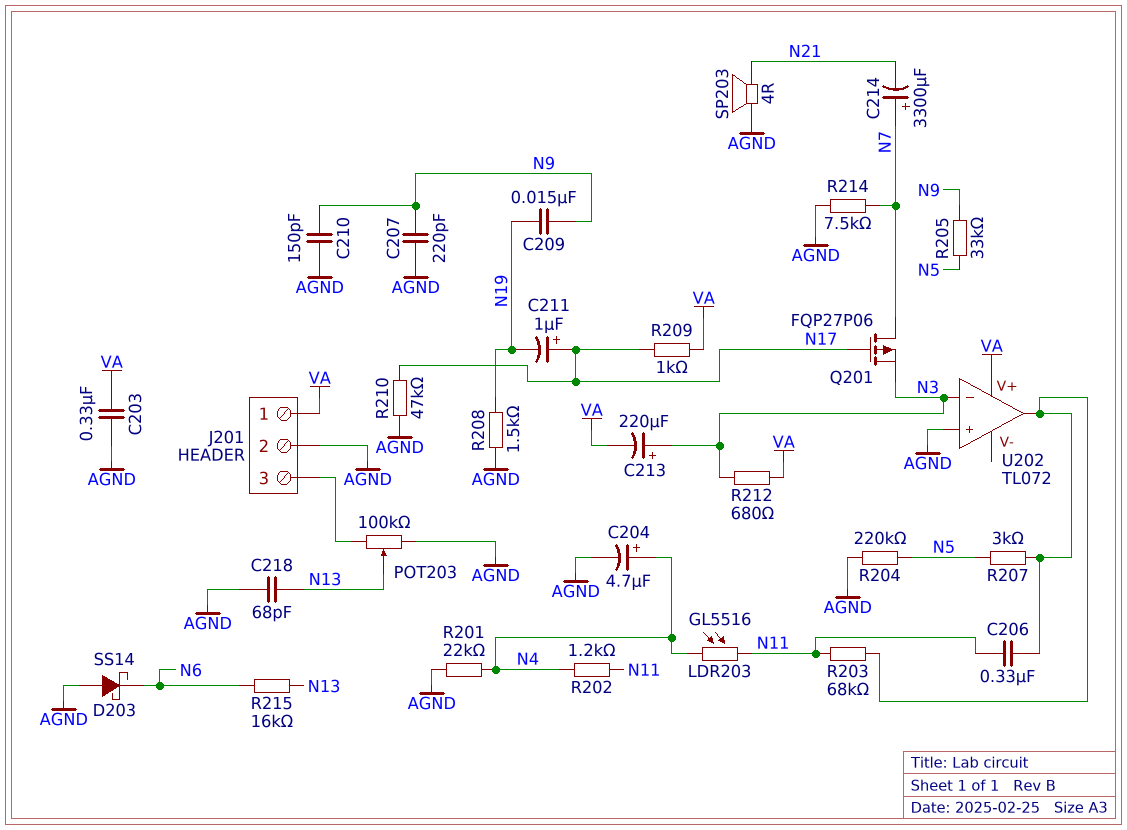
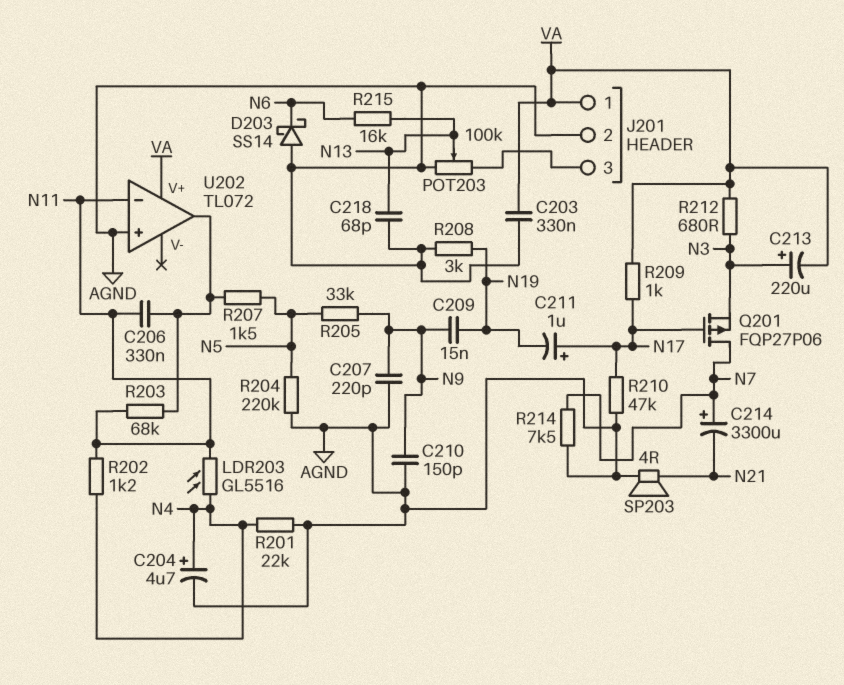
R207: 3k (N5, U202/out) -> 1.5k (N5, U202/out)
R208: 1.5k (AGND, N19) -> 3k (AGND, N19)
U202 pin in-: N3 -> N11

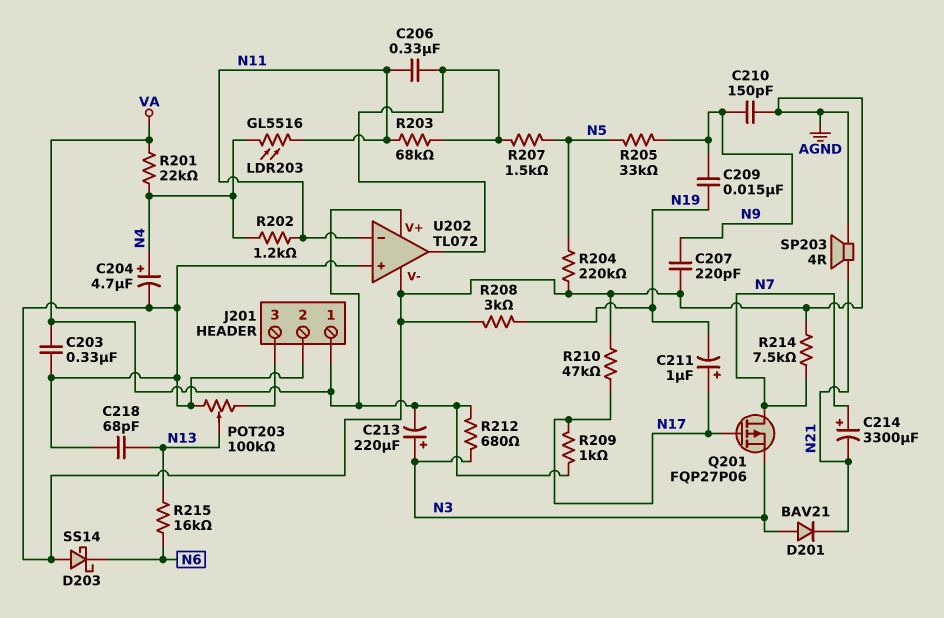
D201: none -> diode BAV21 (A N3, K N21)
R201: 22k (AGND, N4) -> 22k (N4, VA)
U202 pin V-: none -> AGND

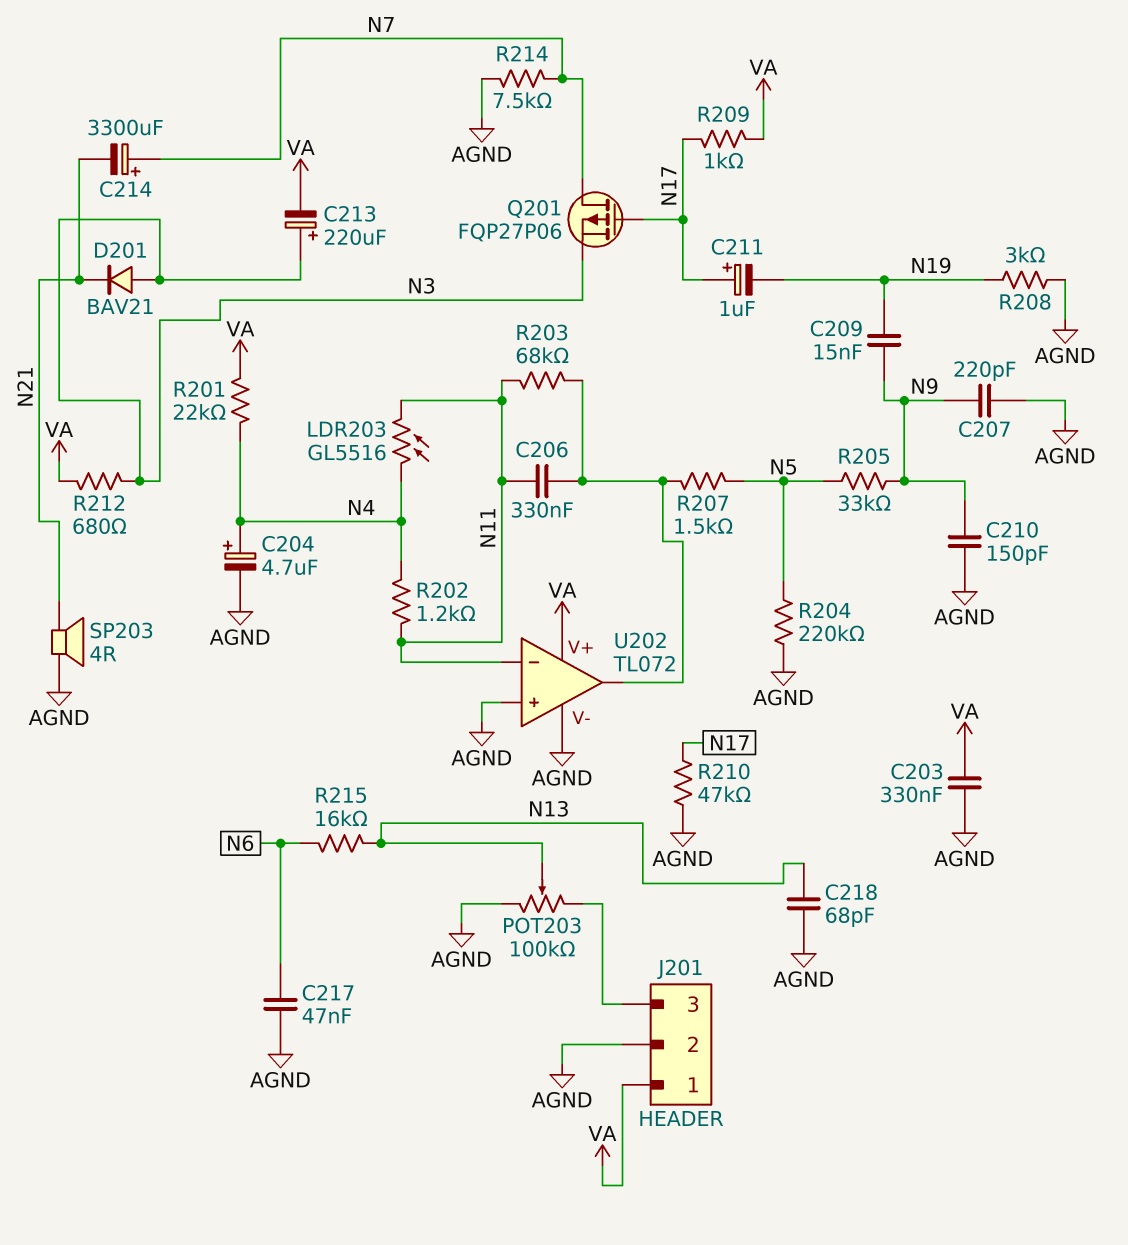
C217: none -> 47nF (AGND, N6)
D203: schottky SS14 (A AGND, K N6) -> none

